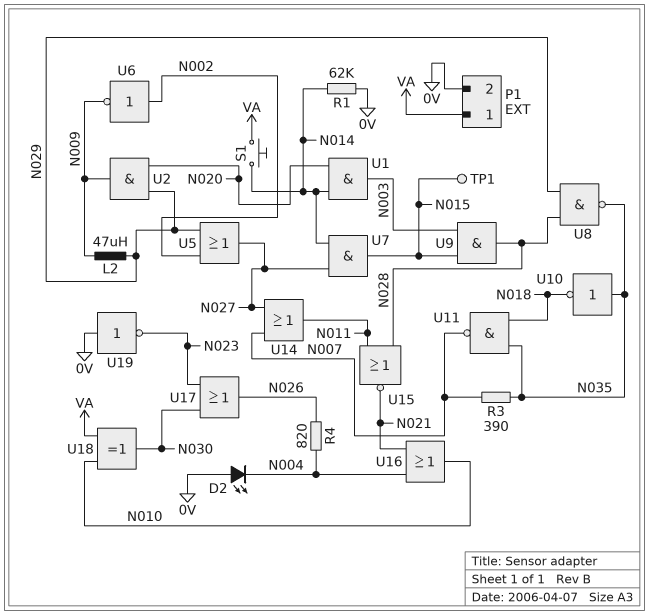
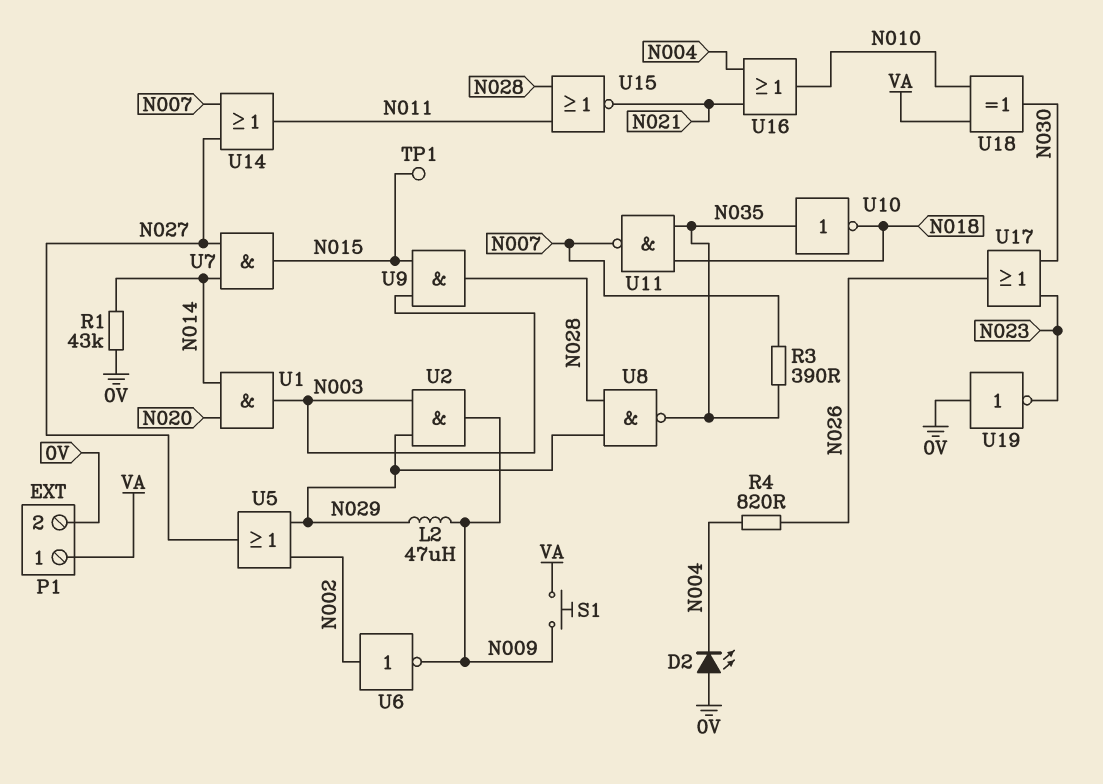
R1: 62k (0V, N014) -> 43k (0V, N014)
S1: button (N014, VA) -> button (N009, VA)
U2: AND (in N020, in N029, out N009) -> AND (in N003, in N029, out N009)

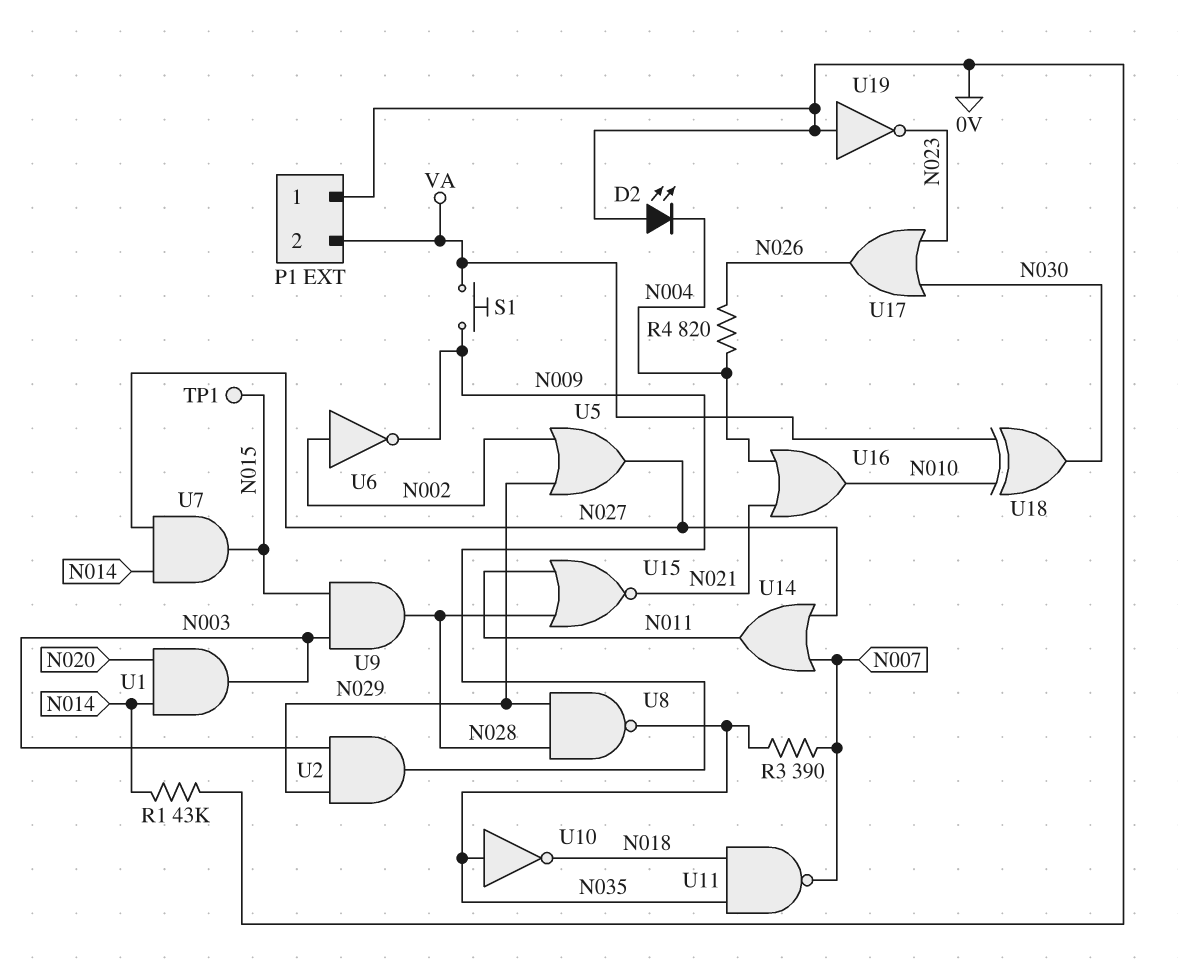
L2: 47uH (N009, N029) -> none
P1 pin 1: VA -> 0V
P1 pin 2: 0V -> VA

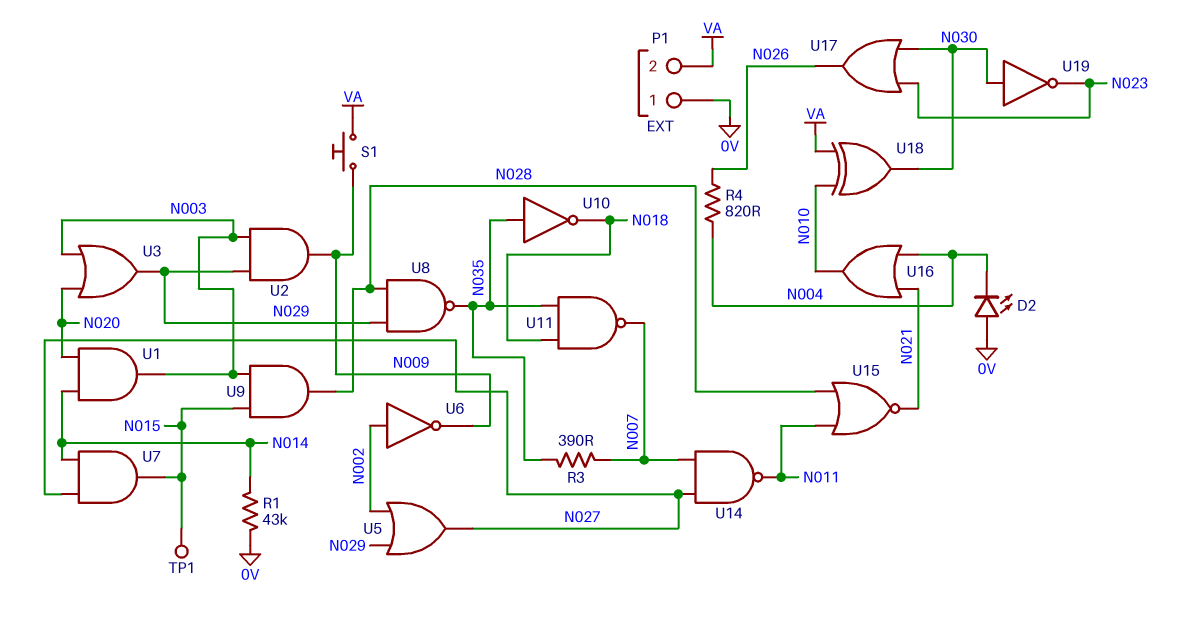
U3: none -> OR (in N003, in N020, out N029)
U14: OR (in N007, in N027, out N011) -> NAND (in N007, in N027, out N011)
U19: NOT (in 0V, out N023) -> NOT (in N030, out N023)

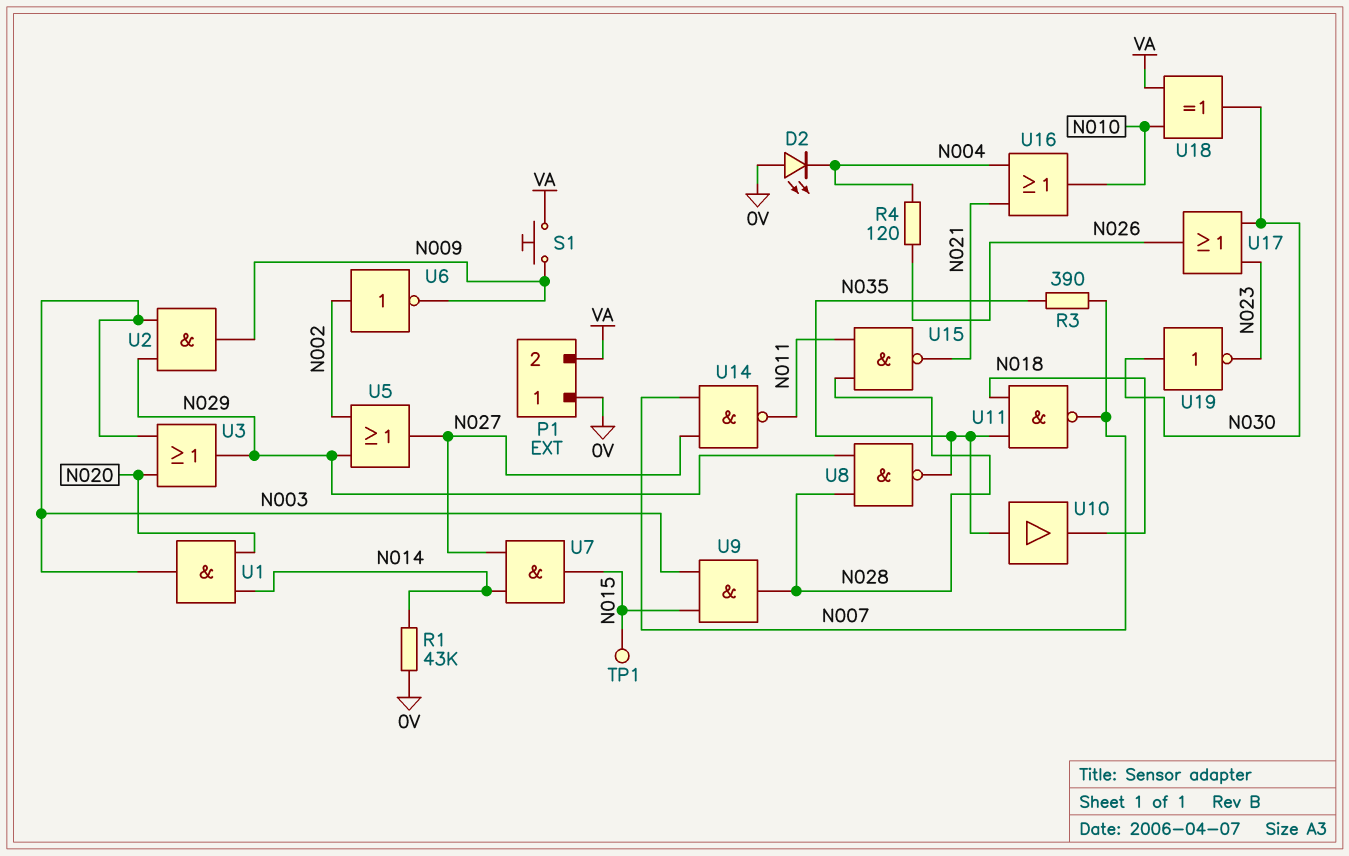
R4: 820 (N004, N026) -> 120 (N004, N026)
U10: NOT (in N035, out N018) -> buffer (in N035, out N018)
U15: NOR (in N011, in N028, out N021) -> NAND (in N011, in N028, out N021)

